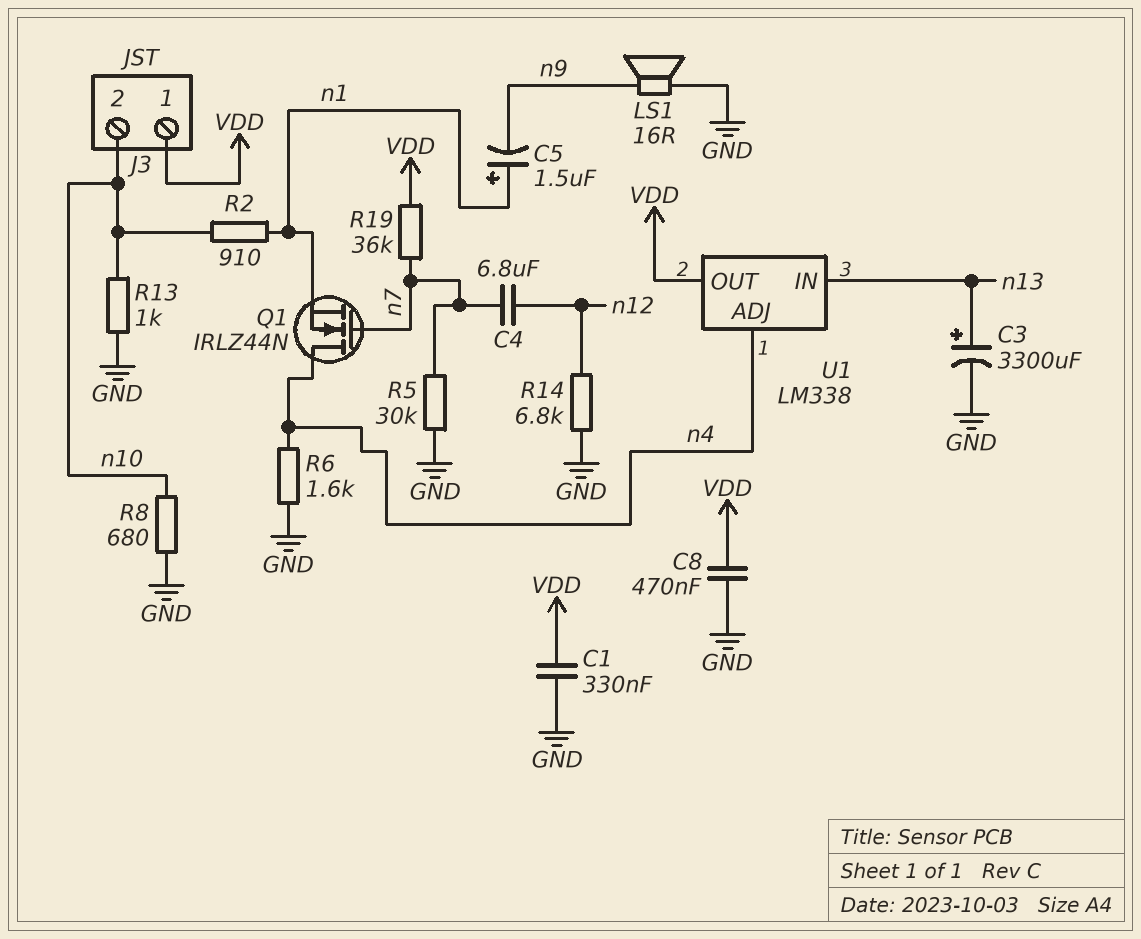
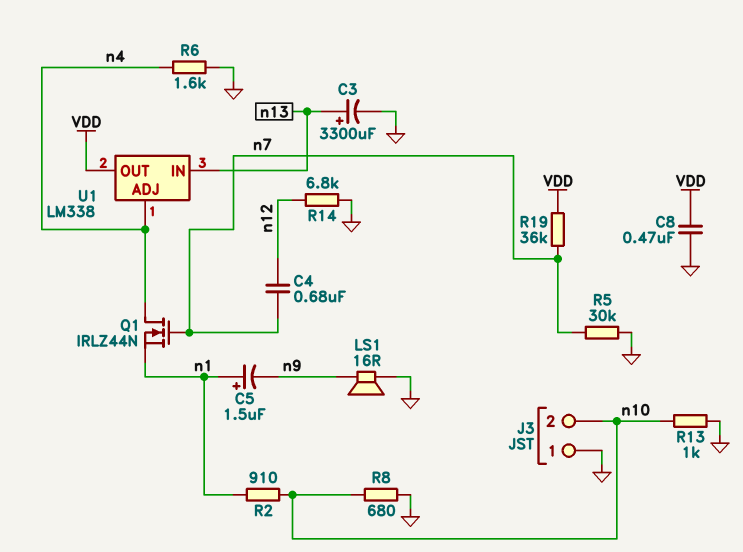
C1: 330nF (GND, VDD) -> none
C4: 6.8uF (n7, n12) -> 680nF (n7, n12)
J3 pin 1: VDD -> GND

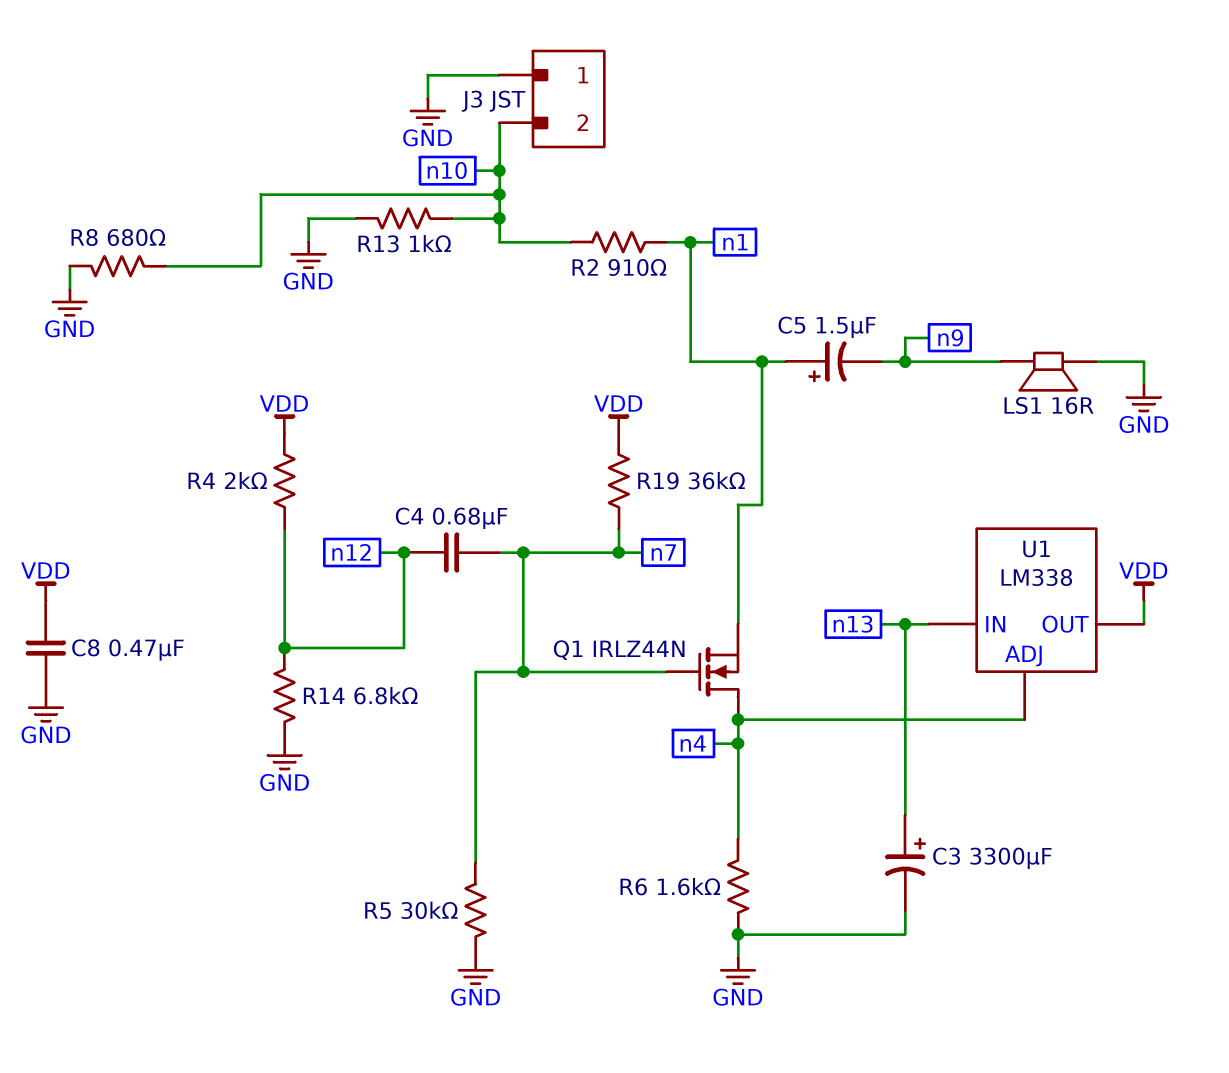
R4: none -> 2k (VDD, n12)

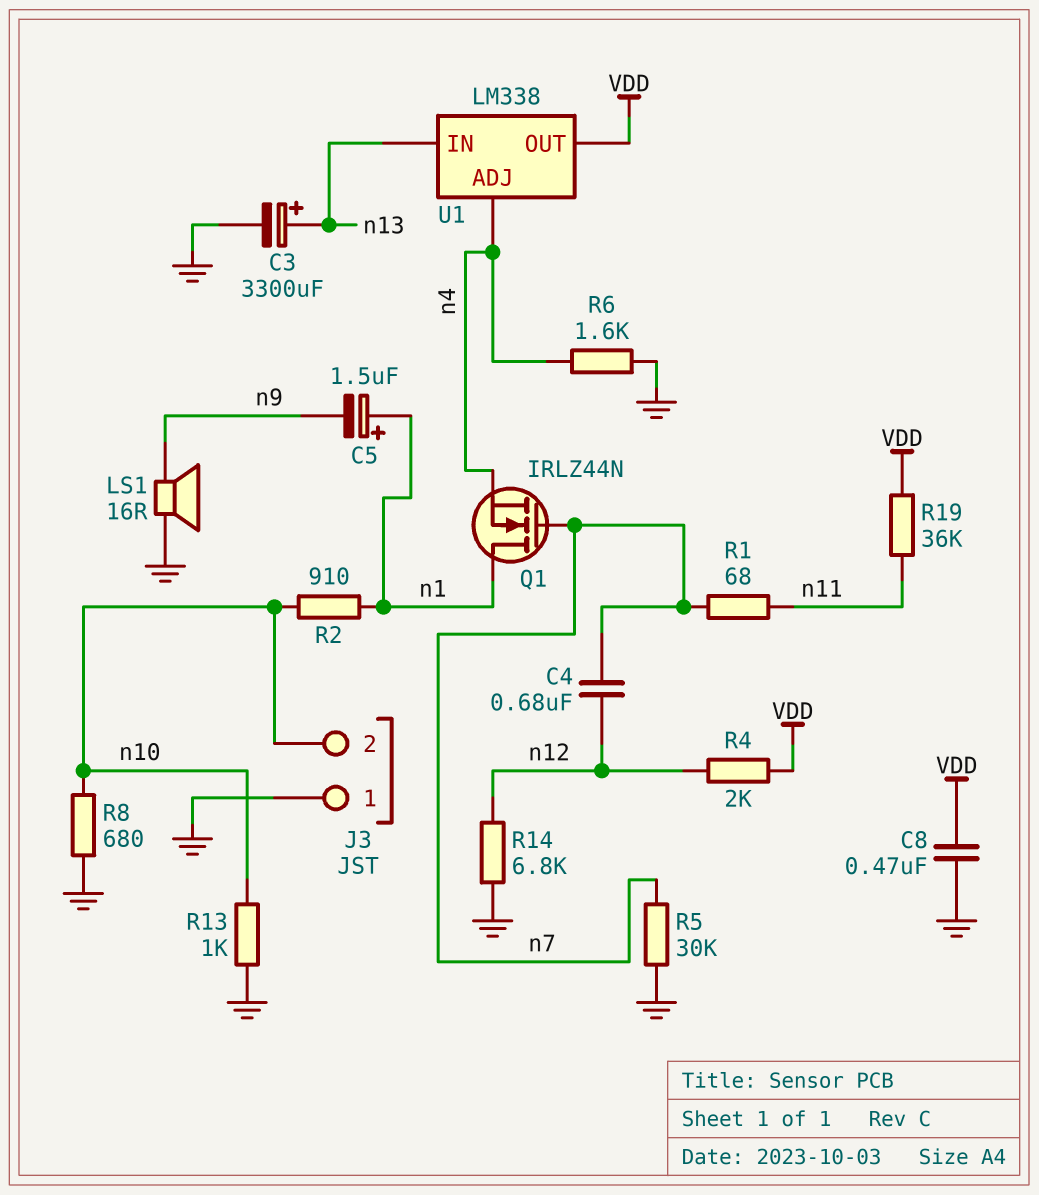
Q1: NMOS IRLZ44N (G n7, D n4, S n1) -> NMOS IRLZ44N (G n7, D n1, S n4)
R1: none -> 68 (n7, n11)
R19: 36k (VDD, n7) -> 36k (VDD, n11)

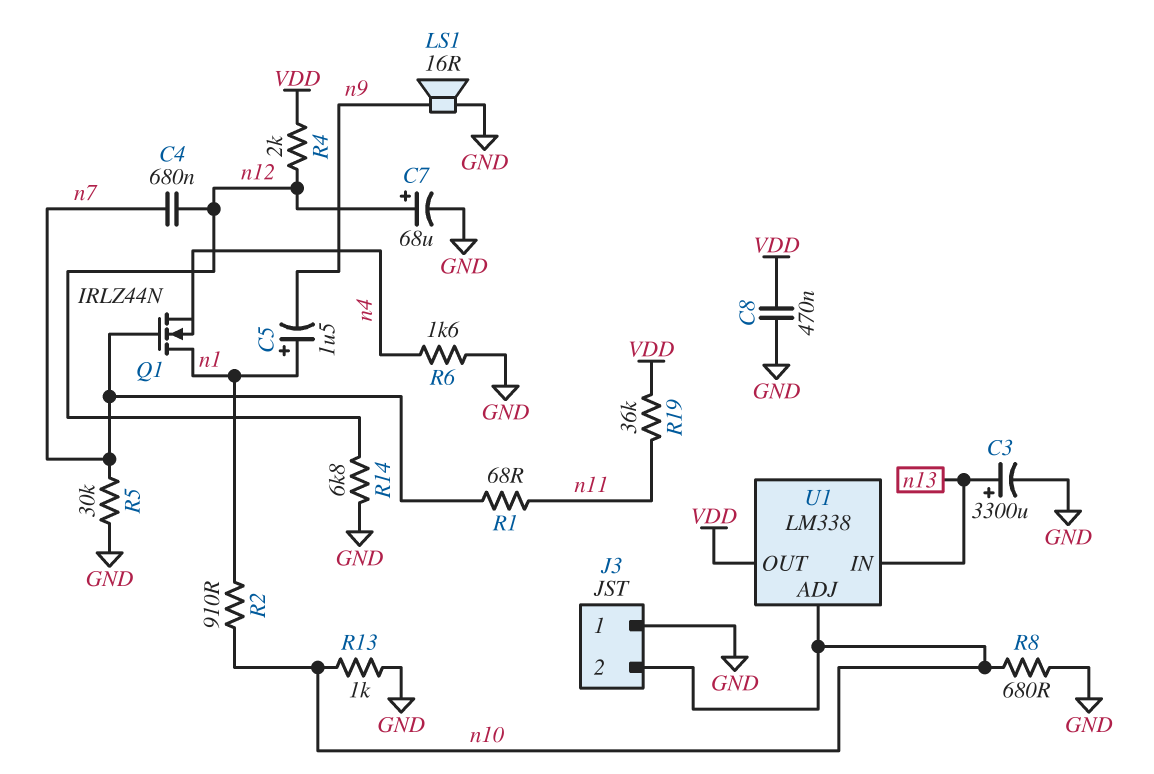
C7: none -> 68uF (plus n12, minus GND)
U1 pin ADJ: n4 -> n10

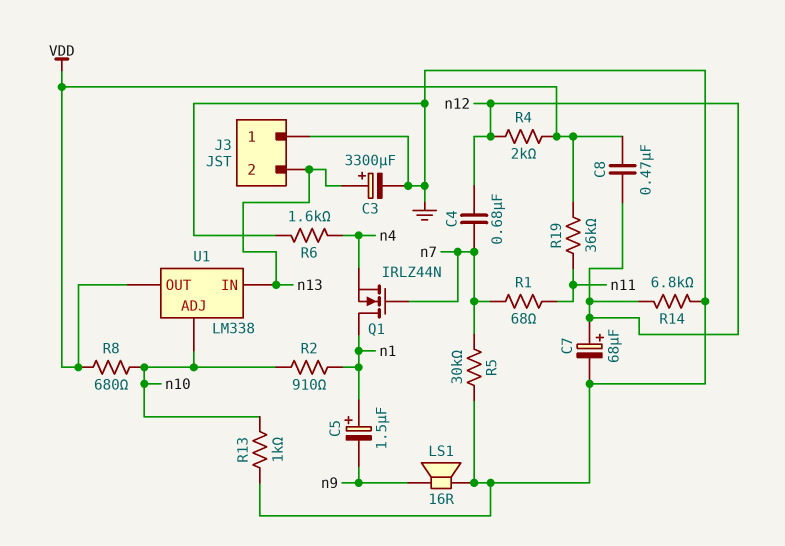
C8: 470nF (GND, VDD) -> 470nF (VDD, n12)
J3 pin 2: n10 -> n13
R8: 680 (GND, n10) -> 680 (VDD, n10)

